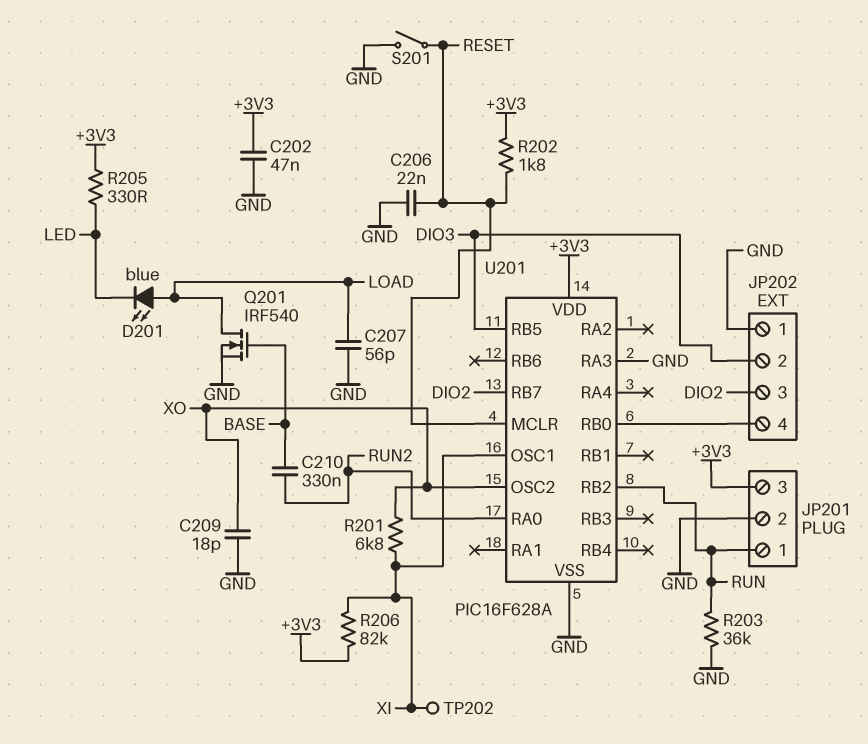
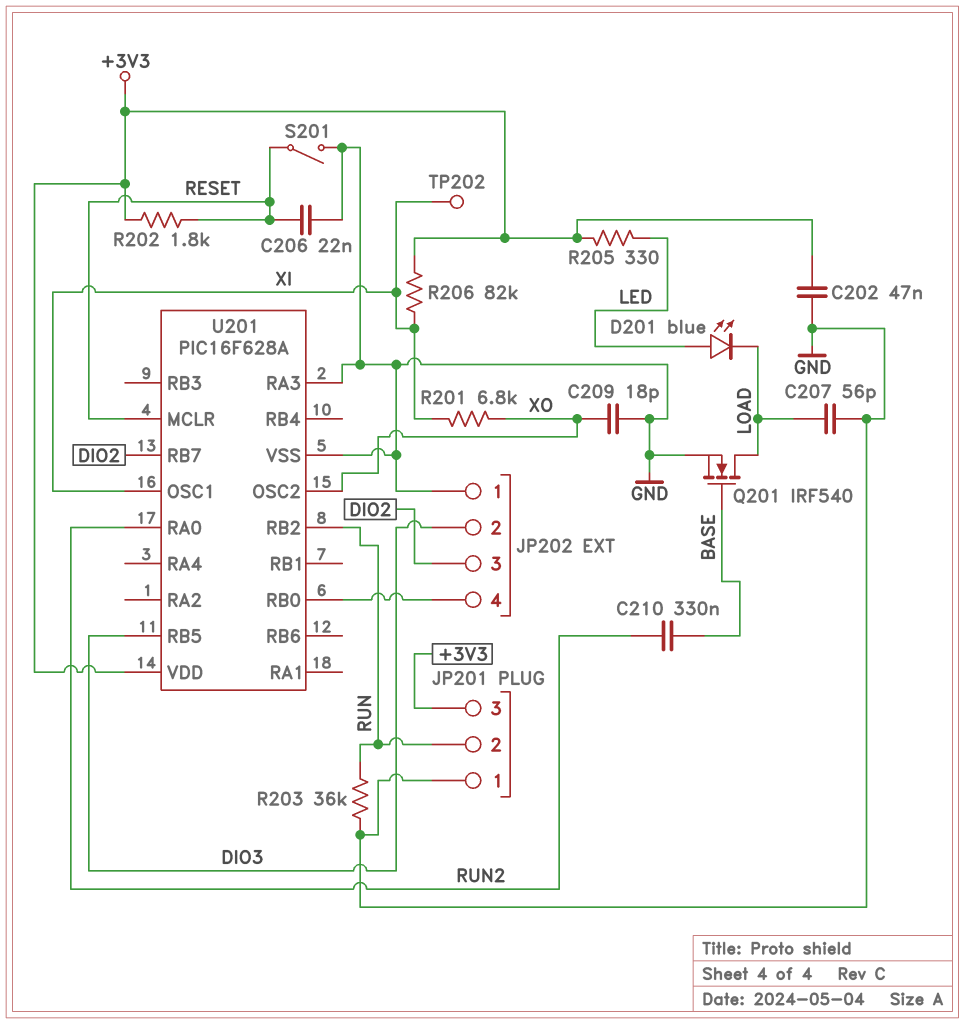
D201: LED blue (A LOAD, K LED) -> LED blue (A LED, K LOAD)
JP201 pin 1: RUN -> GND
JP201 pin 2: GND -> RUN

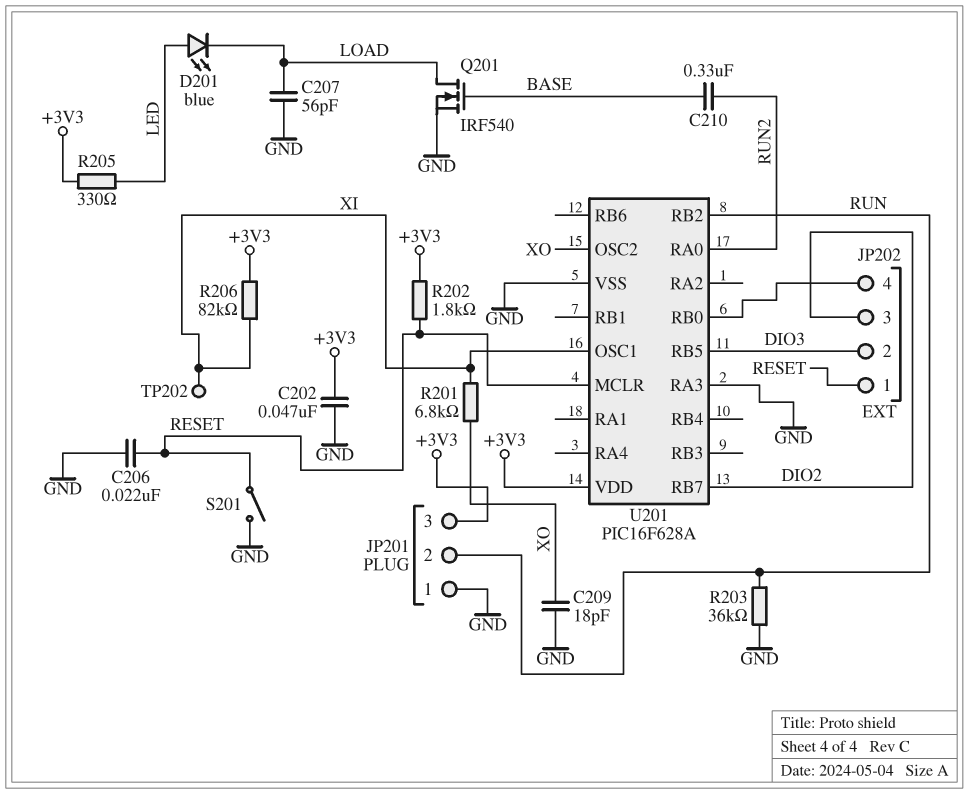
JP202 pin 1: GND -> RESET

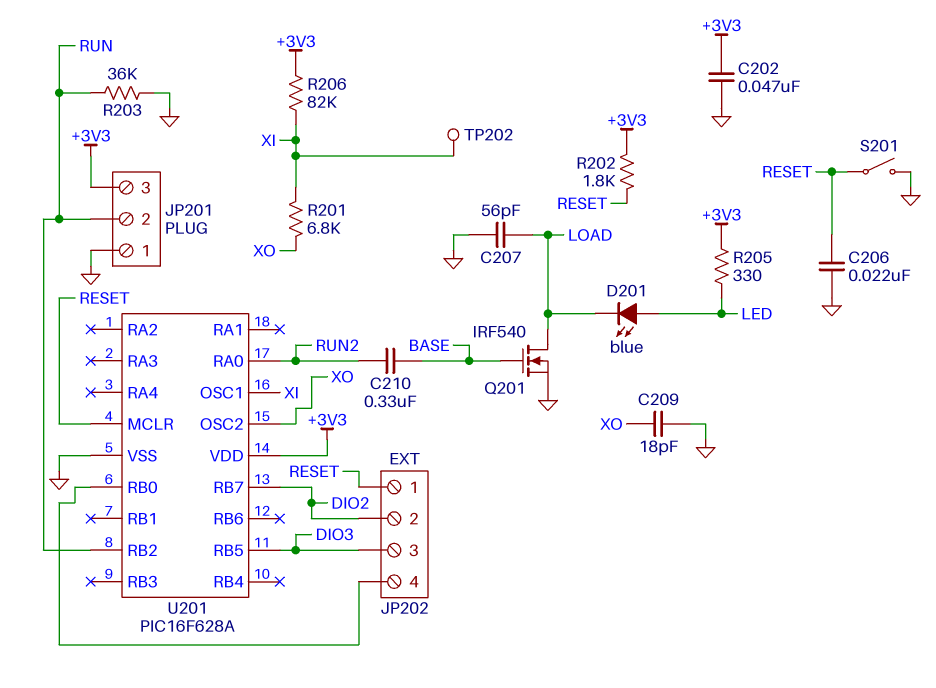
JP202 pin 2: DIO3 -> DIO2
JP202 pin 3: DIO2 -> DIO3
U201 pin RA3: GND -> none

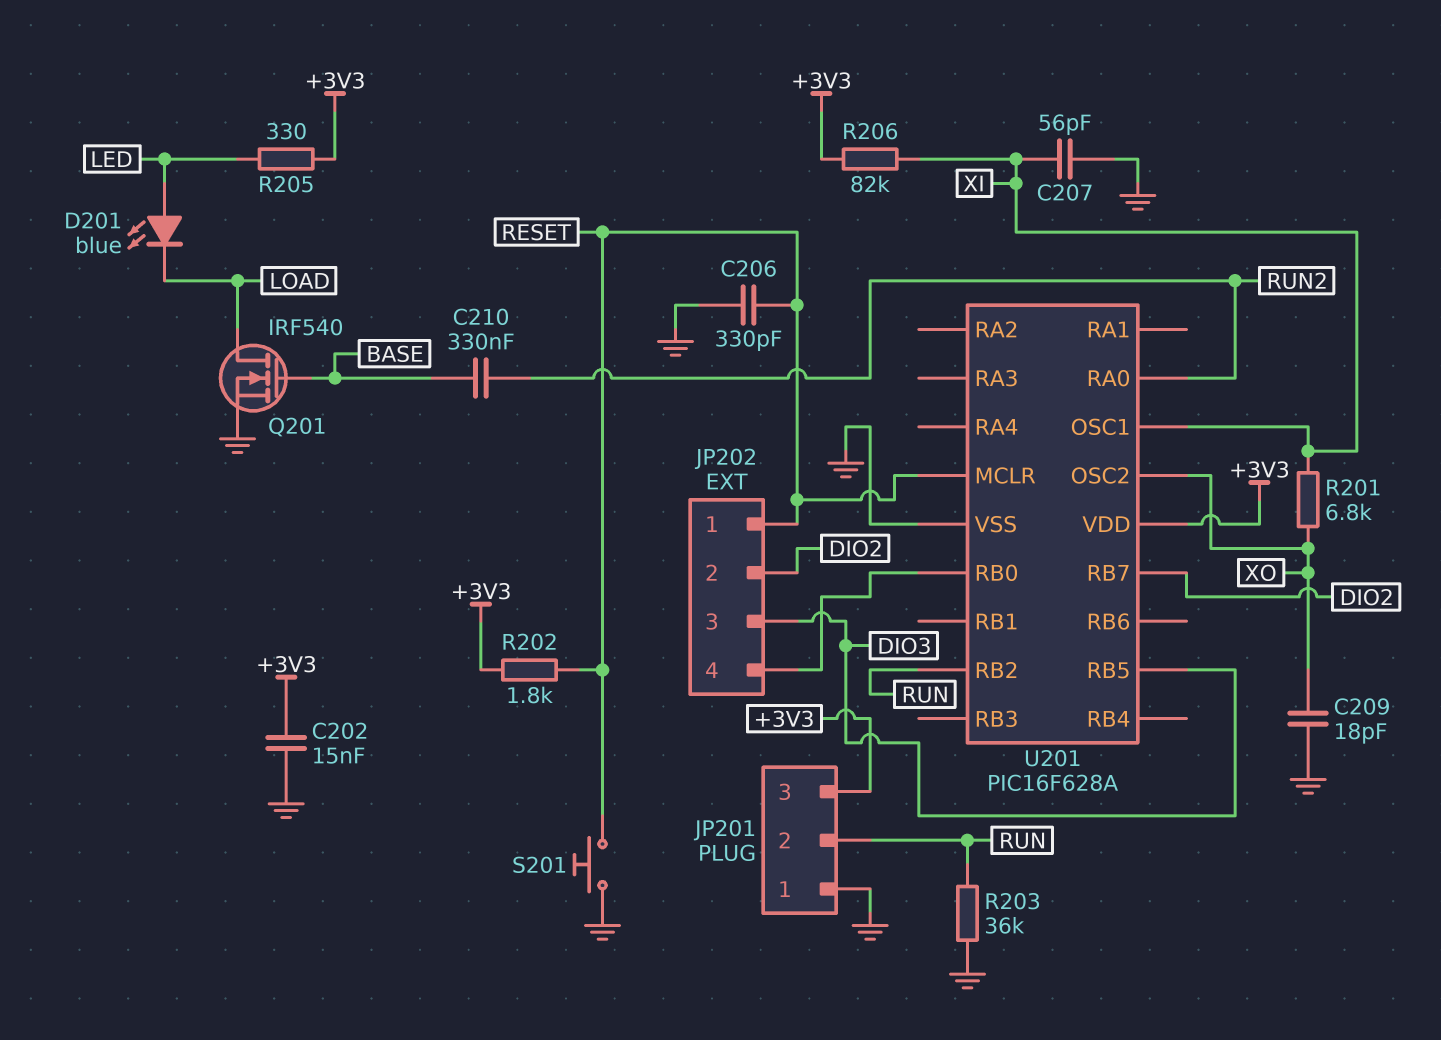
C202: 47nF (+3V3, GND) -> 15nF (+3V3, GND)
C206: 22nF (GND, RESET) -> 330pF (GND, RESET)
C207: 56pF (GND, LOAD) -> 56pF (GND, XI)
S201: switch (GND, RESET) -> button (GND, RESET)
TP202: test point (XI) -> none

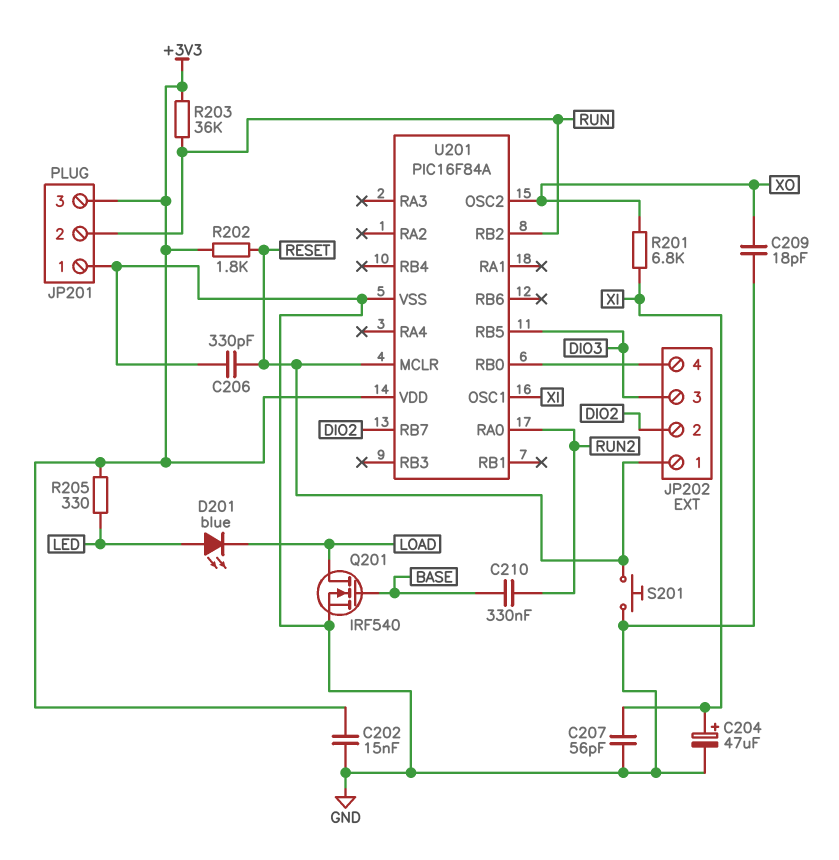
C204: none -> 47uF (plus XI, minus GND)
R203: 36k (GND, RUN) -> 36k (+3V3, RUN)
R206: 82k (+3V3, XI) -> none
U201: PIC16F628A -> PIC16F84A

